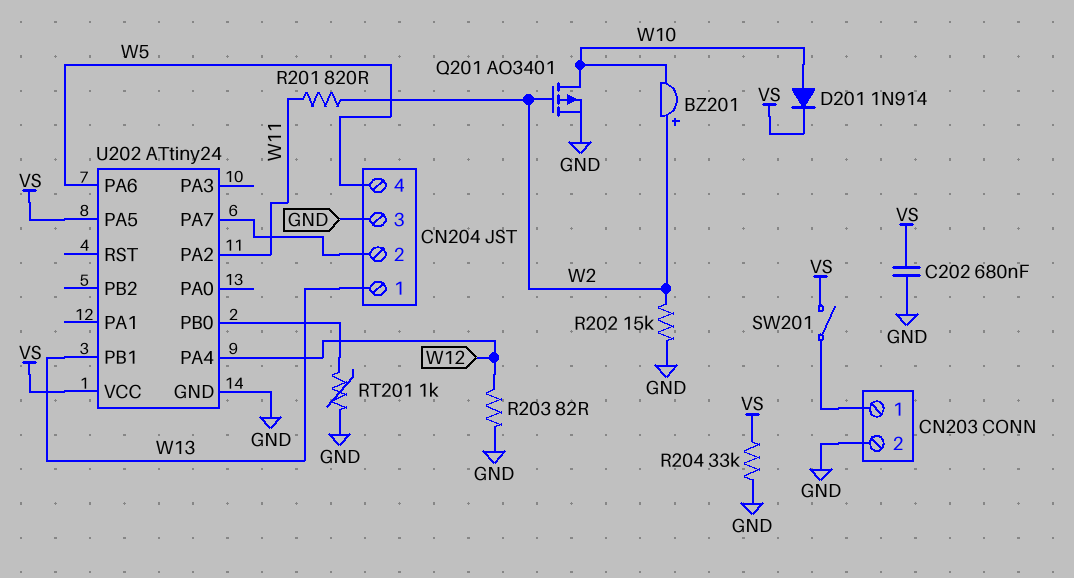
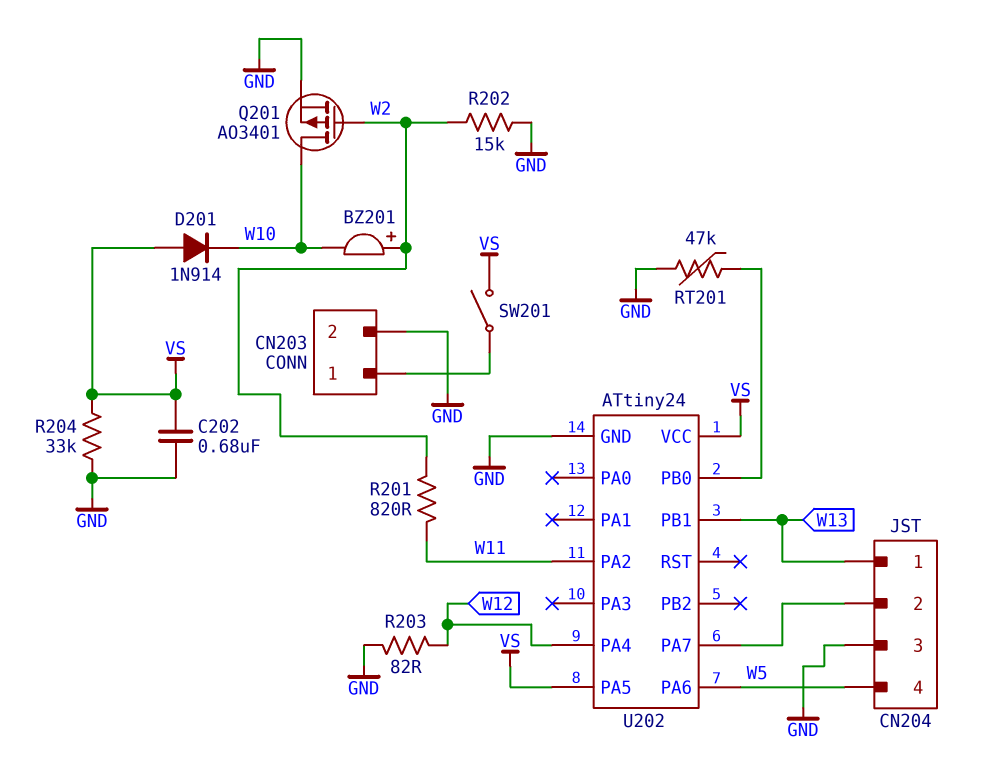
D201: diode 1N914 (A W10, K VS) -> diode 1N914 (A VS, K W10)
RT201: 1k (GND, U202/PB0) -> 47k (GND, U202/PB0)

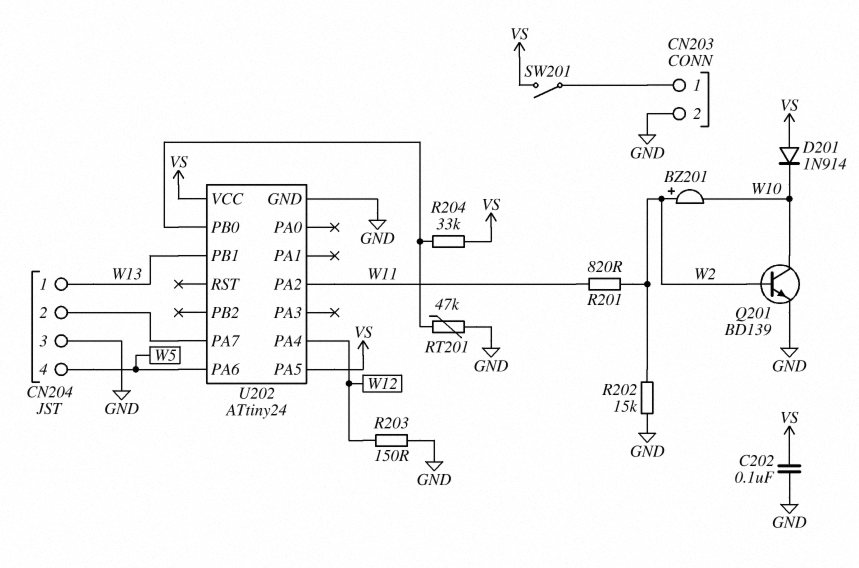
C202: 680nF (GND, VS) -> 100nF (GND, VS)
Q201: PMOS AO3401 (G W2, D W10, S GND) -> NPN BD139 (B W2, C W10, E GND)
R203: 82 (GND, W12) -> 150 (GND, W12)
R204: 33k (GND, VS) -> 33k (U202/PB0, VS)

